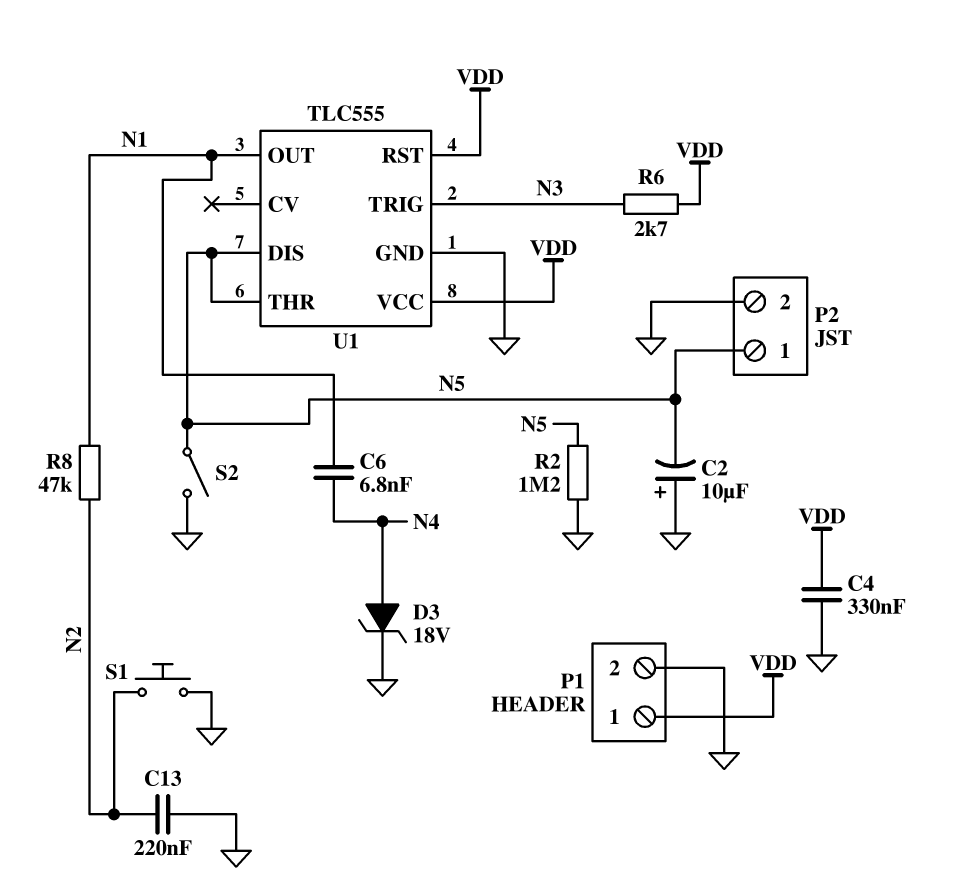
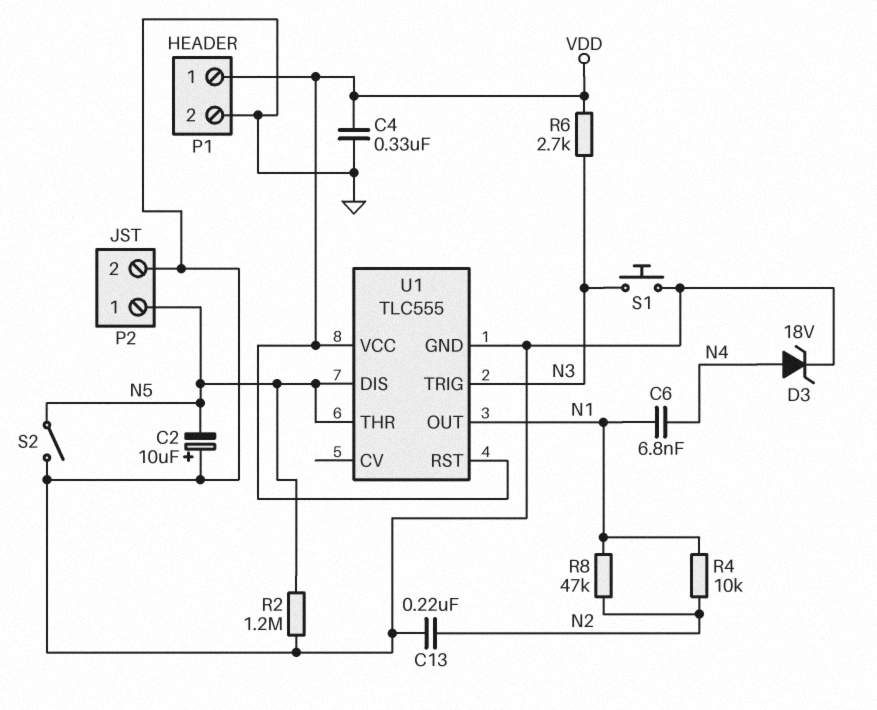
R4: none -> 10k (N1, N2)
S1: button (GND, N2) -> button (GND, N3)

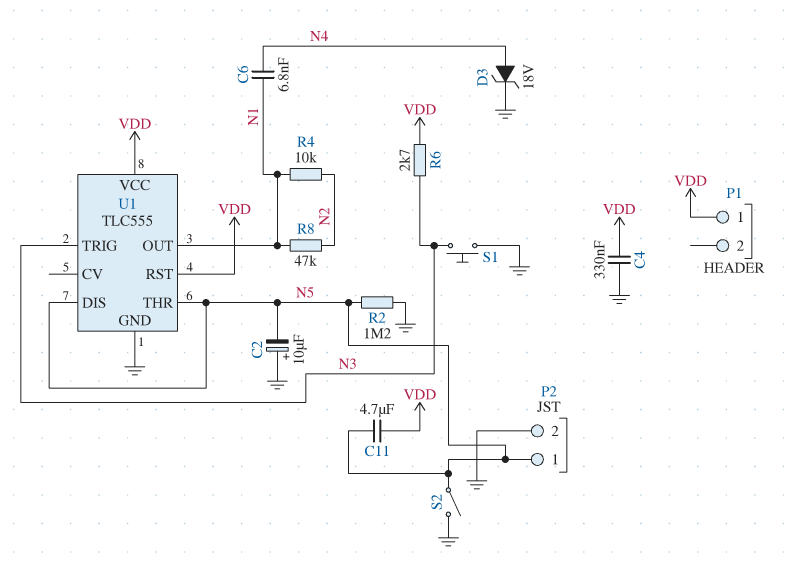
C11: none -> 4.7uF (N5, VDD)
C13: 220nF (GND, N2) -> none
P1 pin 2: GND -> none

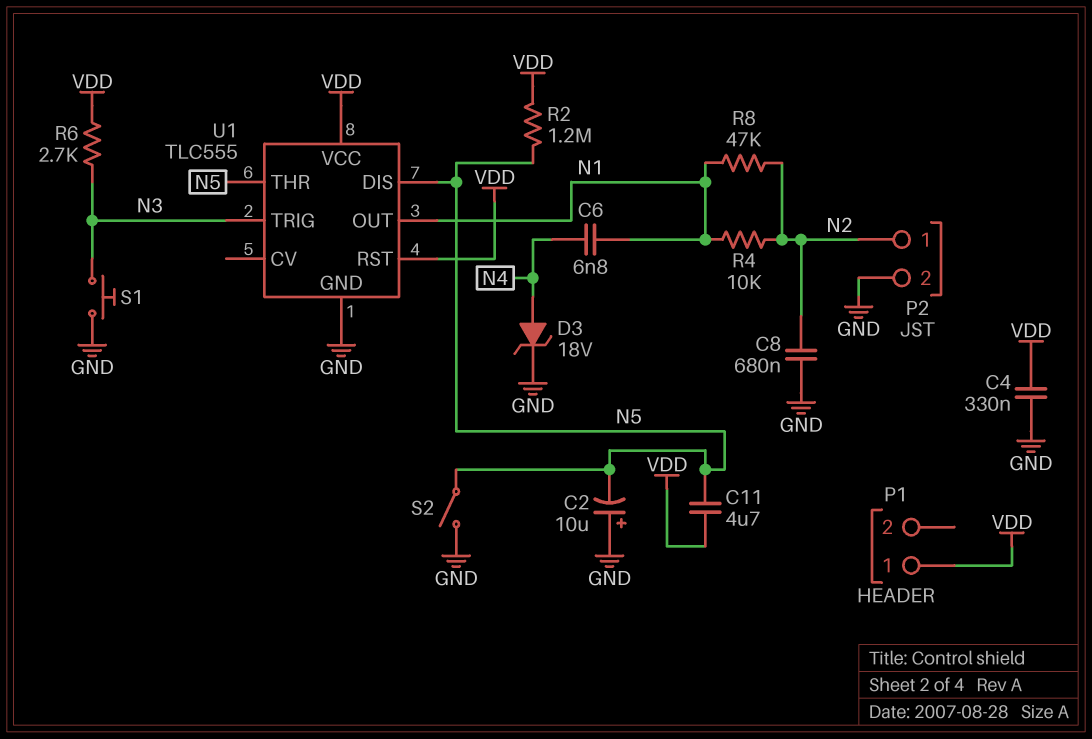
C8: none -> 680nF (GND, N2)
P2 pin 1: N5 -> N2
R2: 1.2M (GND, N5) -> 1.2M (N5, VDD)

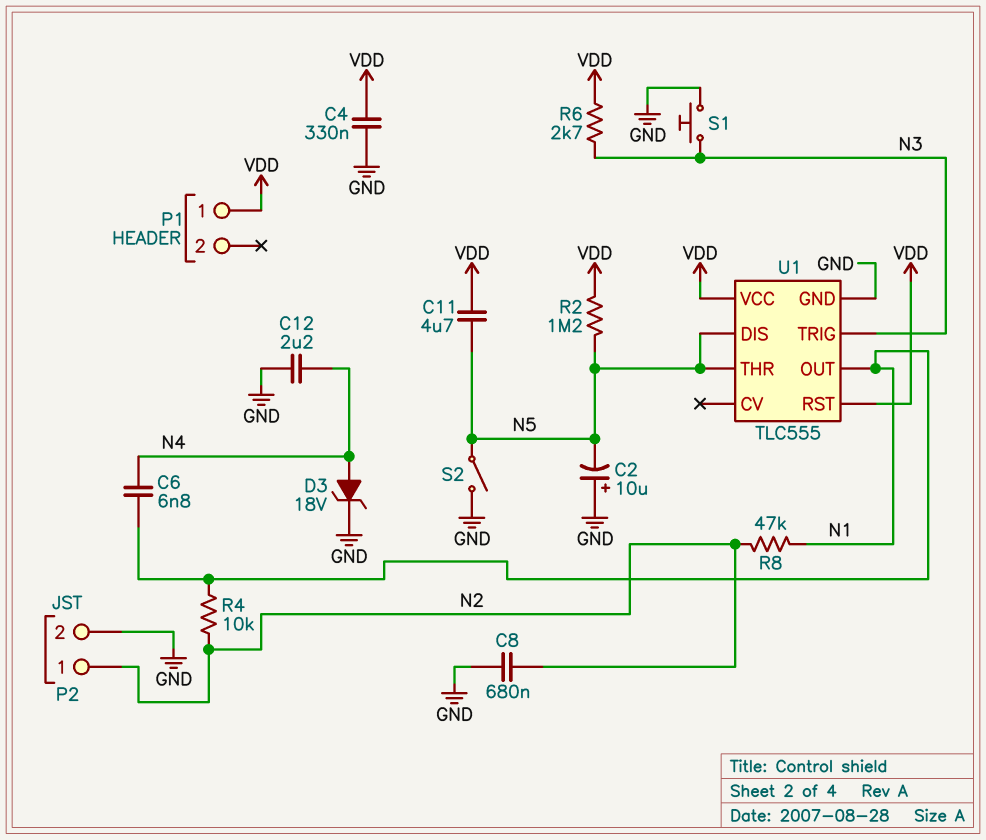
C12: none -> 2.2uF (GND, N4)

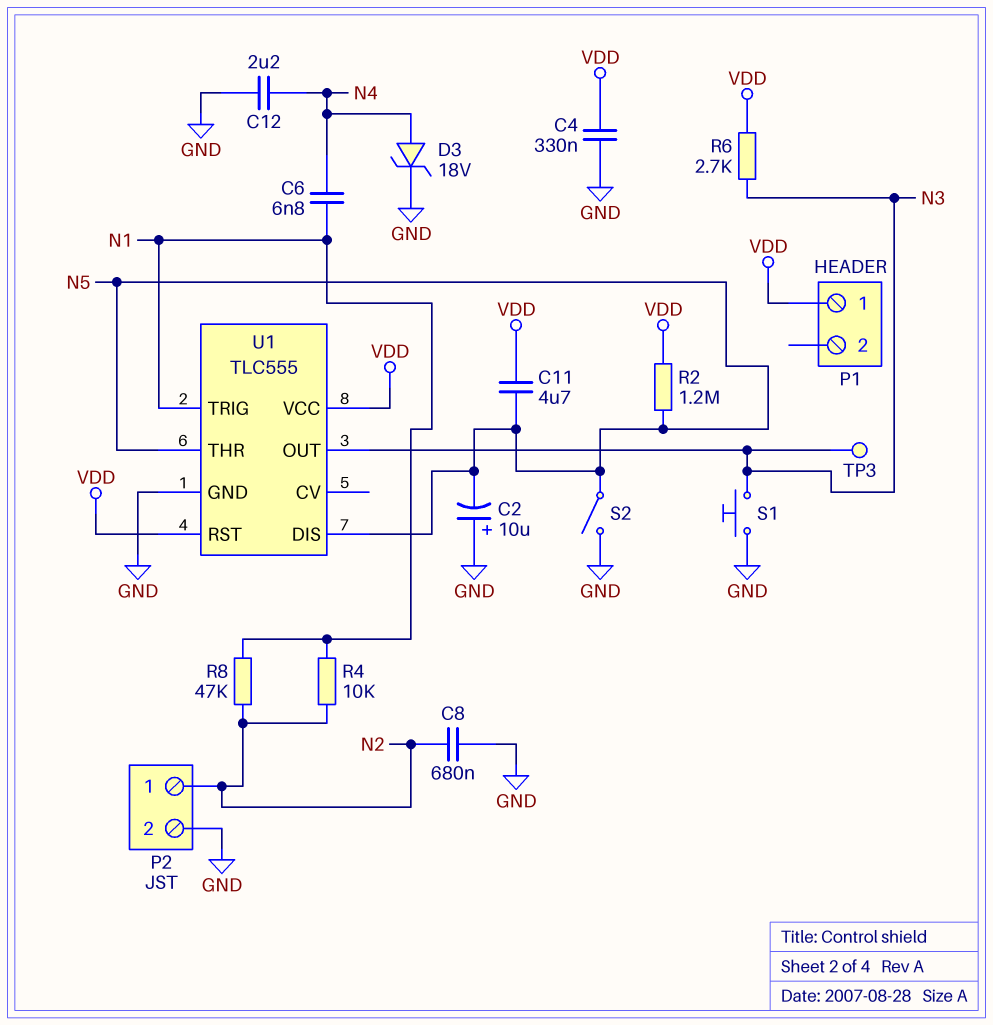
TP3: none -> test point (N3)
U1 pin OUT: N1 -> N3
U1 pin TRIG: N3 -> N1

